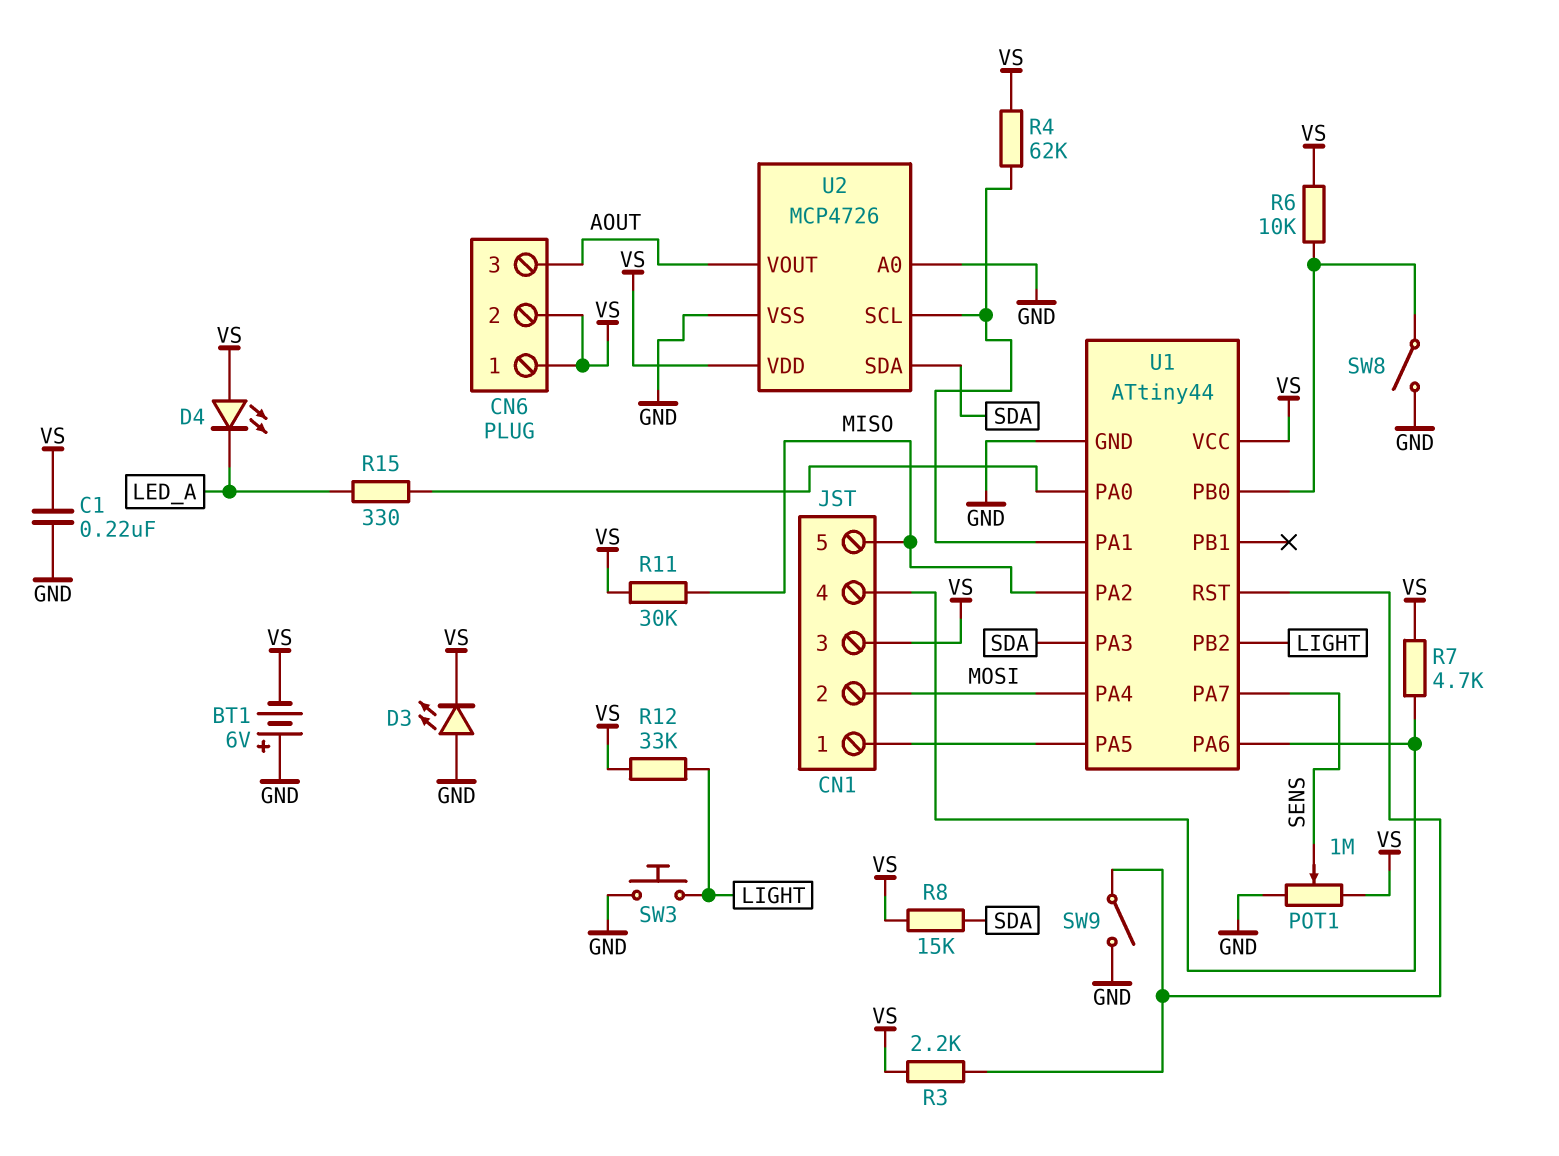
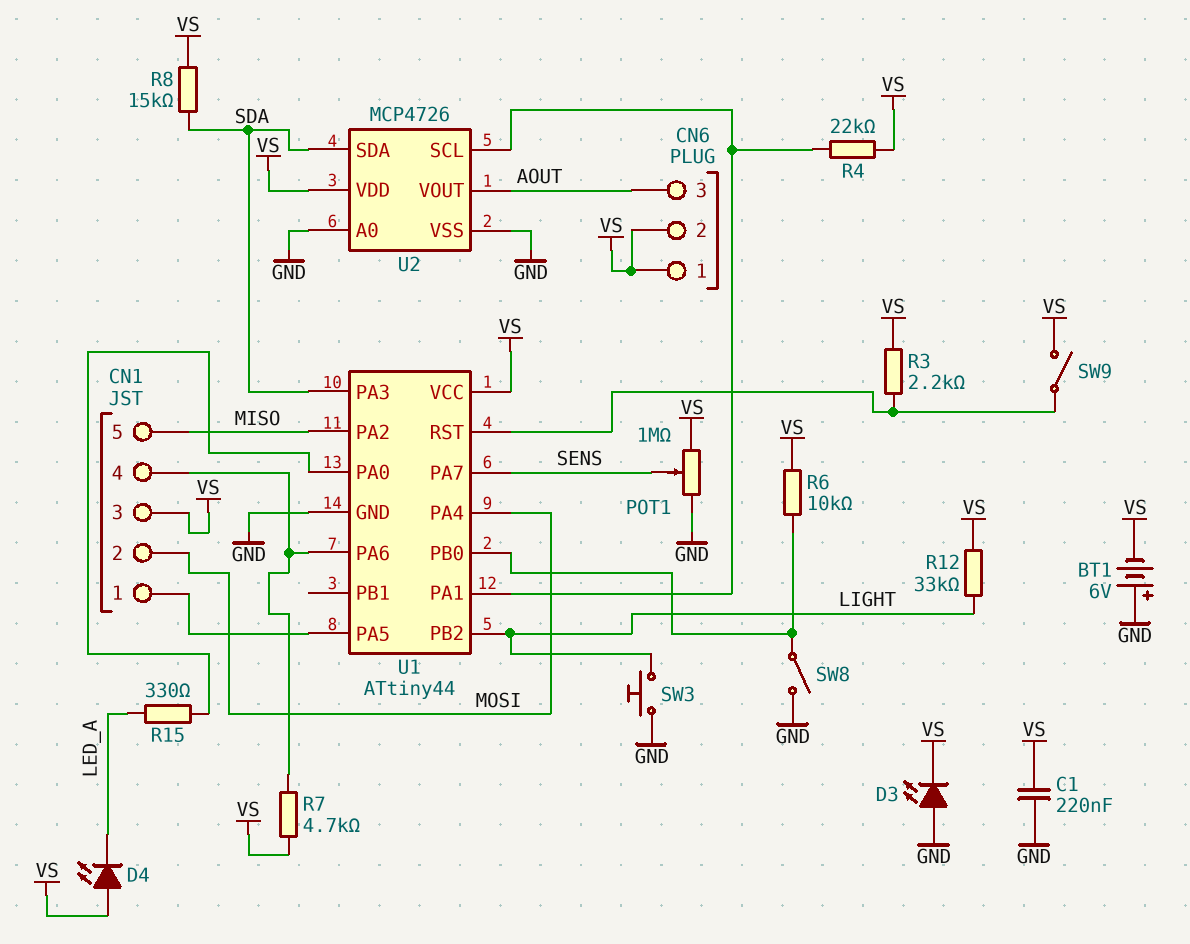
R4: 62k (U1/PA1, VS) -> 22k (U1/PA1, VS)
R11: 30k (MISO, VS) -> none
SW9: switch (GND, U1/RST) -> switch (U1/RST, VS)

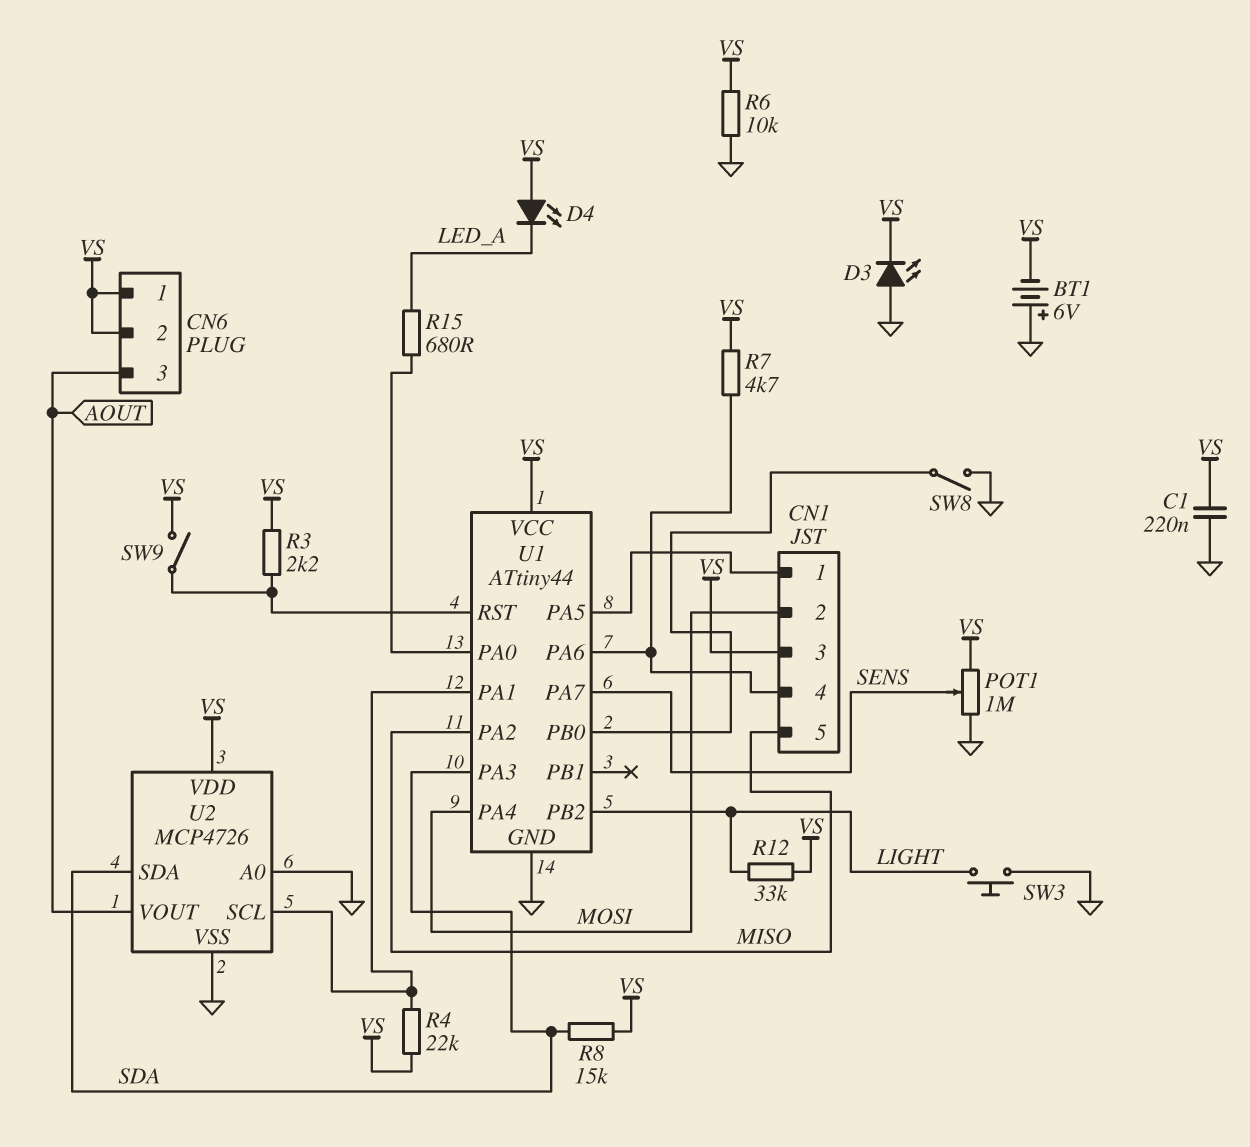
R6: 10k (U1/PB0, VS) -> 10k (GND, VS)
R15: 330 (LED_A, U1/PA0) -> 680 (LED_A, U1/PA0)

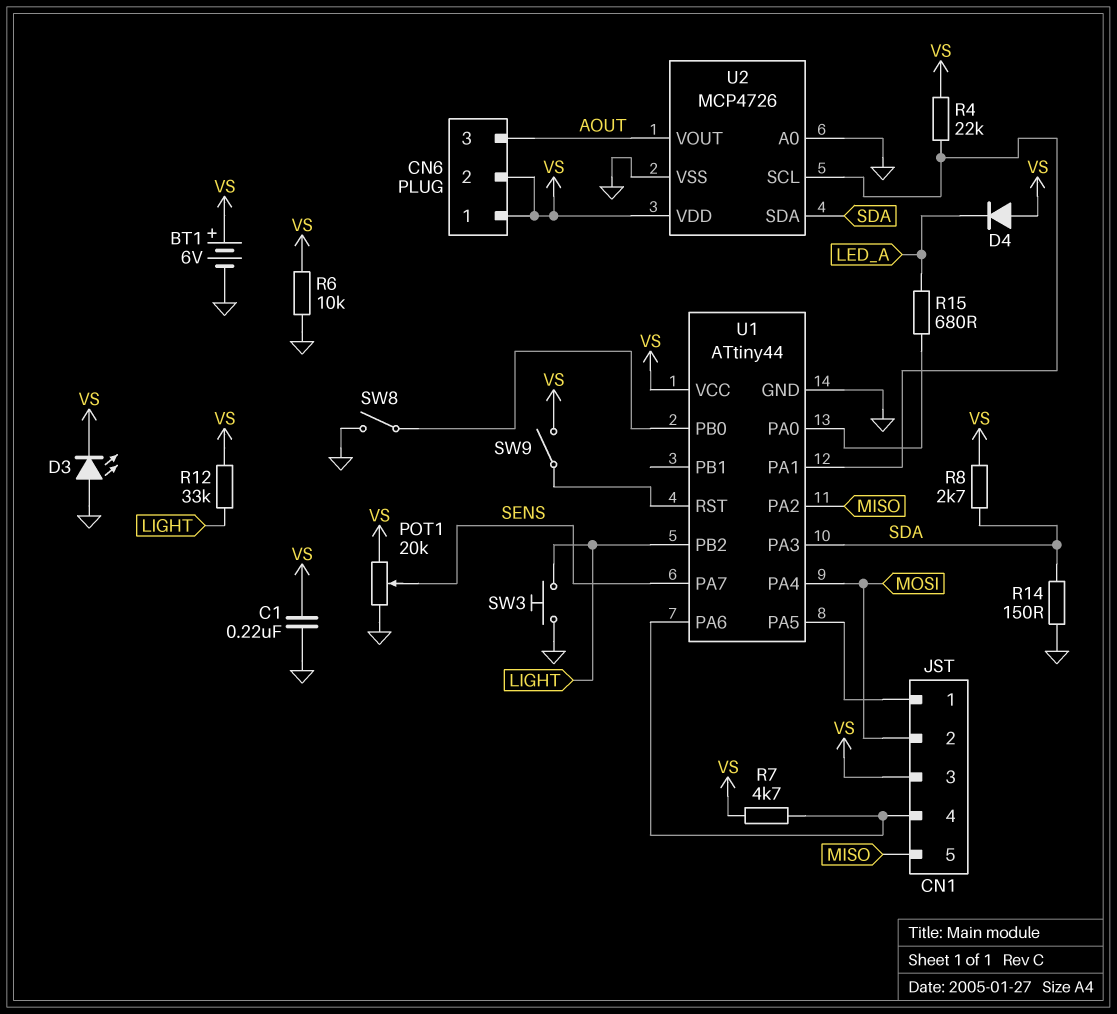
BT1: 6V (plus GND, minus VS) -> 6V (plus VS, minus GND)
D4: LED (A VS, K LED_A) -> diode (A VS, K LED_A)
POT1: 1M (GND, VS, wiper SENS) -> 20k (GND, VS, wiper SENS)
R3: 2.2k (U1/RST, VS) -> none
R8: 15k (SDA, VS) -> 2.7k (SDA, VS)
R14: none -> 150 (GND, SDA)

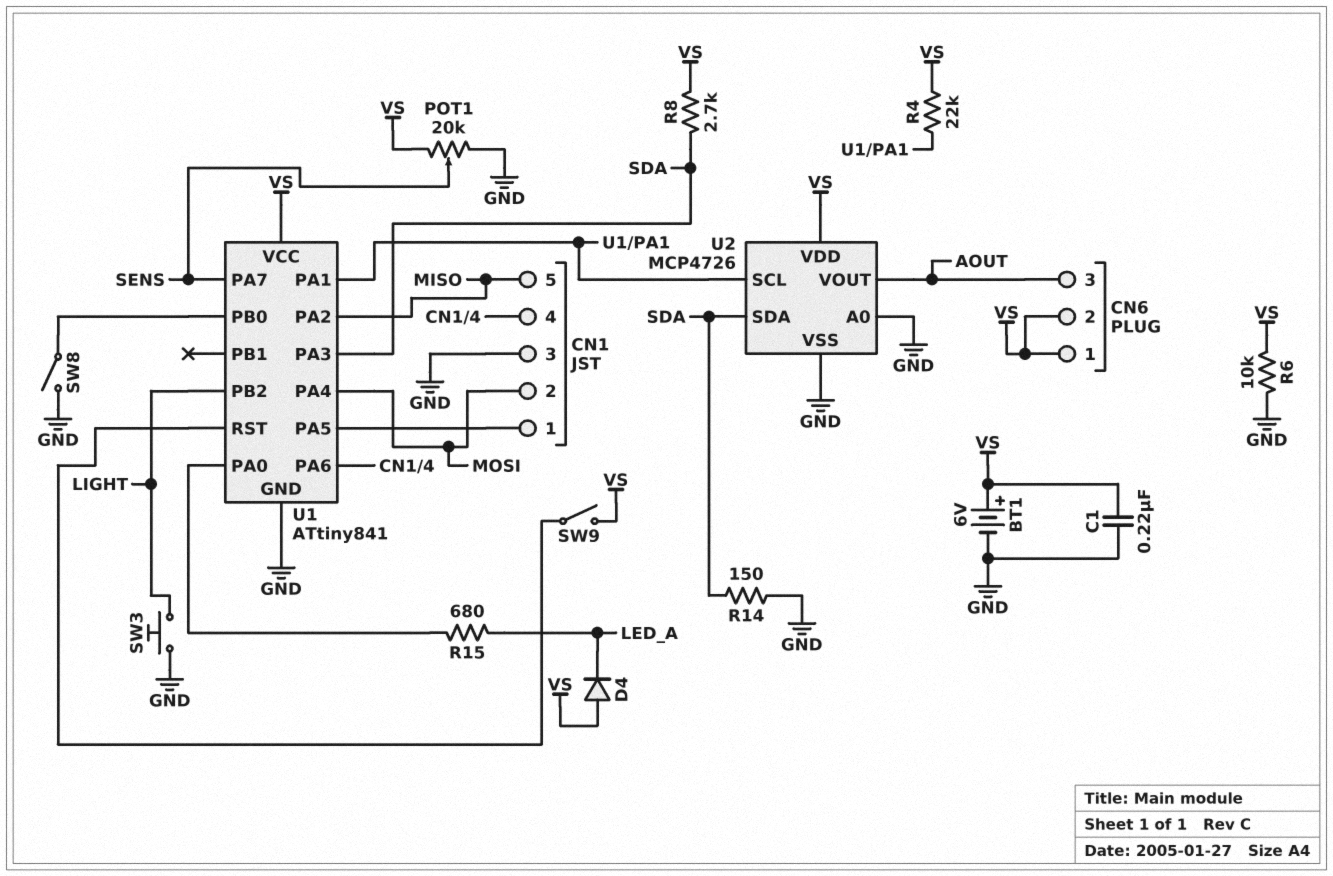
CN1 pin 3: VS -> GND
D3: LED (A GND, K VS) -> none
R7: 4.7k (CN1/4, VS) -> none
R12: 33k (LIGHT, VS) -> none
U1: ATtiny44 -> ATtiny841

